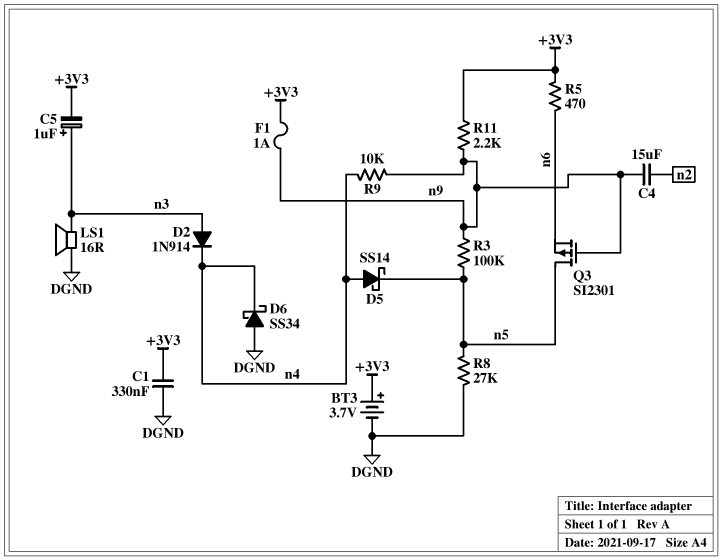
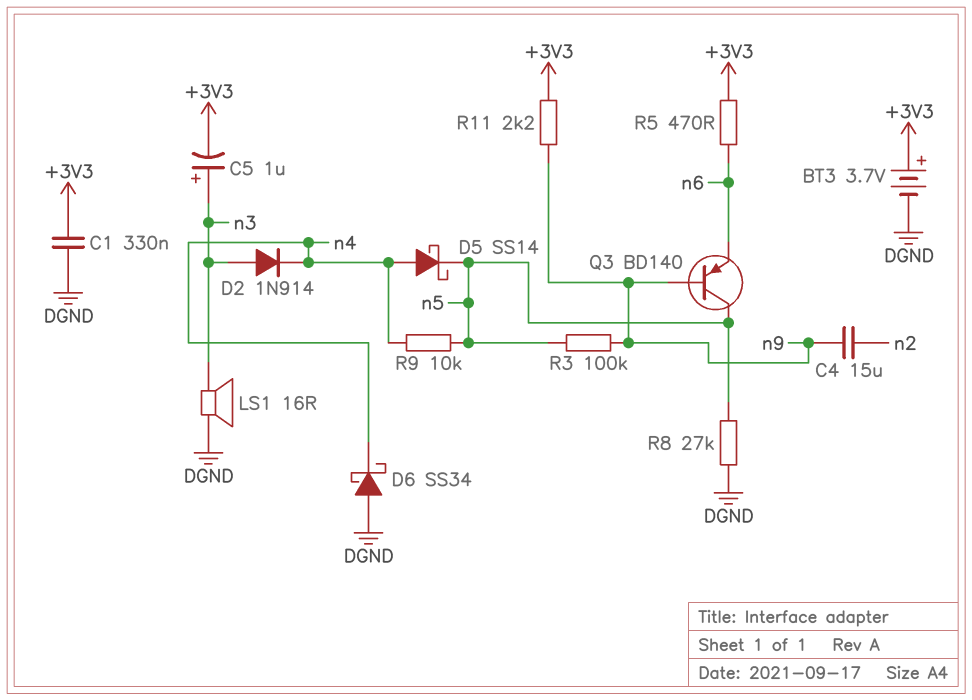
F1: 1A (+3V3, n9) -> none
Q3: PMOS SI2301 (G n9, D n5, S n6) -> PNP BD140 (B n9, C n5, E n6)
R9: 10k (n4, n9) -> 10k (n4, n5)

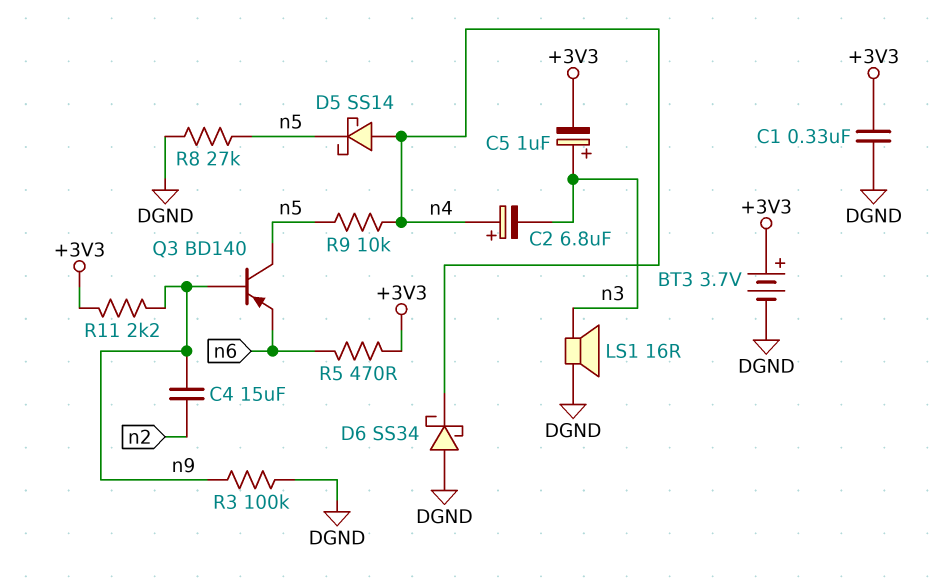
C2: none -> 6.8uF (plus n4, minus n3)
D2: diode 1N914 (A n3, K n4) -> none
R3: 100k (n5, n9) -> 100k (DGND, n9)

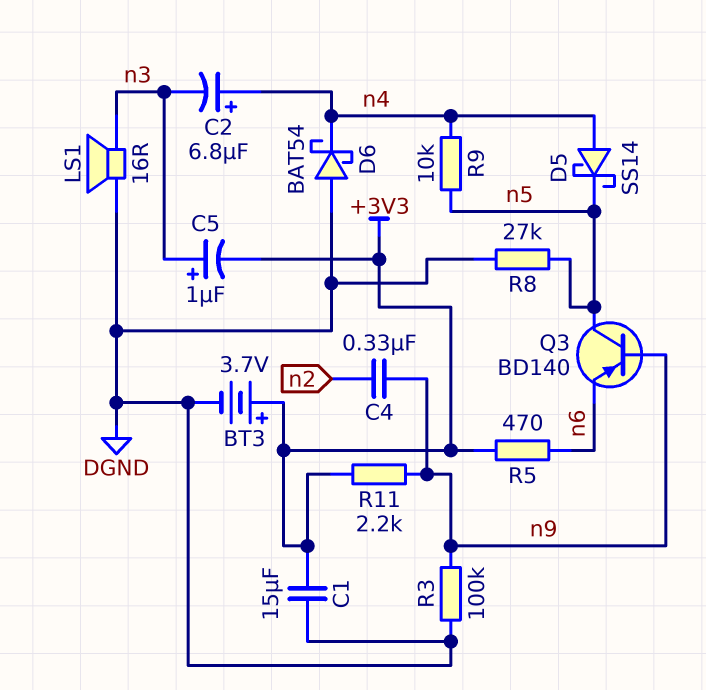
C1: 330nF (+3V3, DGND) -> 15uF (+3V3, DGND)
C4: 15uF (n2, n9) -> 330nF (n2, n9)
D6: schottky SS34 (A DGND, K n4) -> schottky BAT54 (A DGND, K n4)

